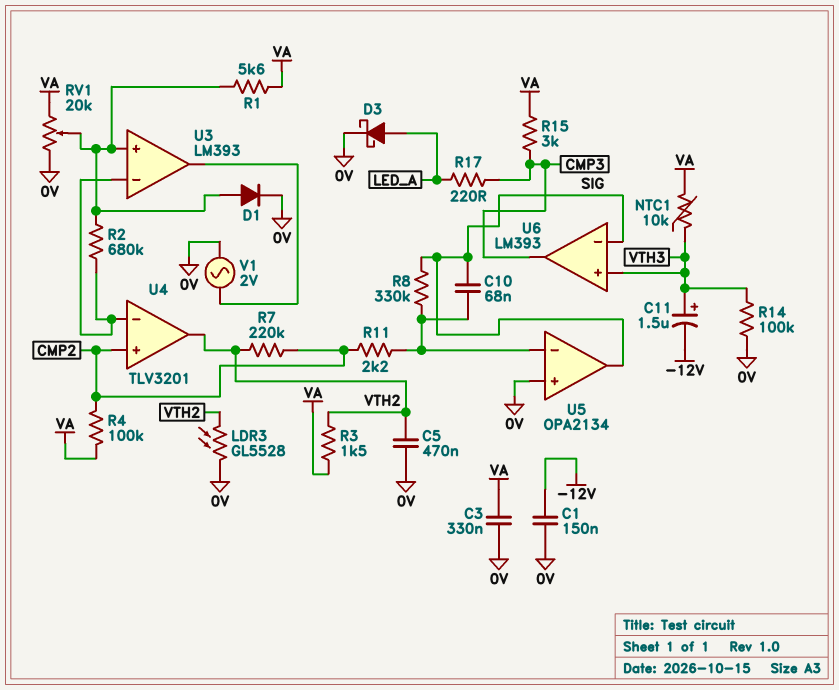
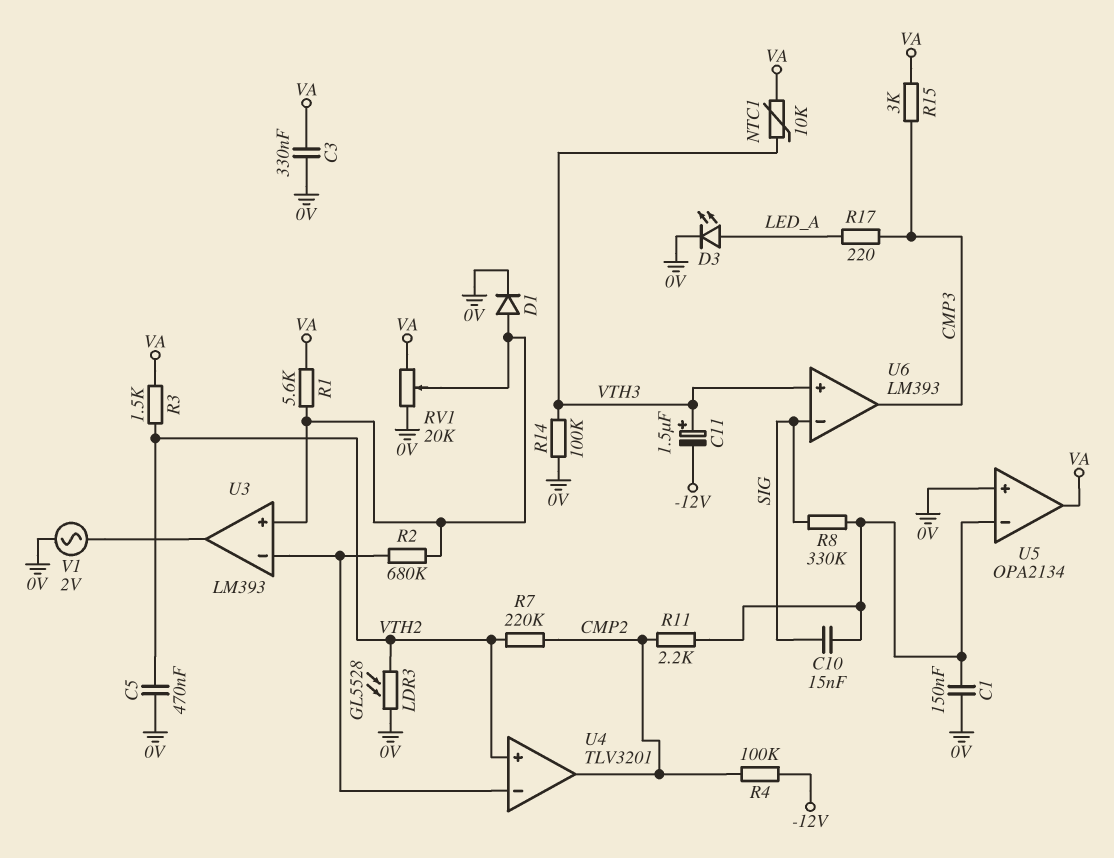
C1: 150nF (-12V, 0V) -> 150nF (0V, U5/in-)
C10: 68nF (SIG, U5/in-) -> 15nF (SIG, U5/in-)
D3: schottky (A LED_A, K 0V) -> LED (A LED_A, K 0V)
R4: 100k (CMP2, VA) -> 100k (-12V, CMP2)
U4 pin in+: CMP2 -> VTH2
U4 pin out: VTH2 -> CMP2
U5 pin out: SIG -> VA

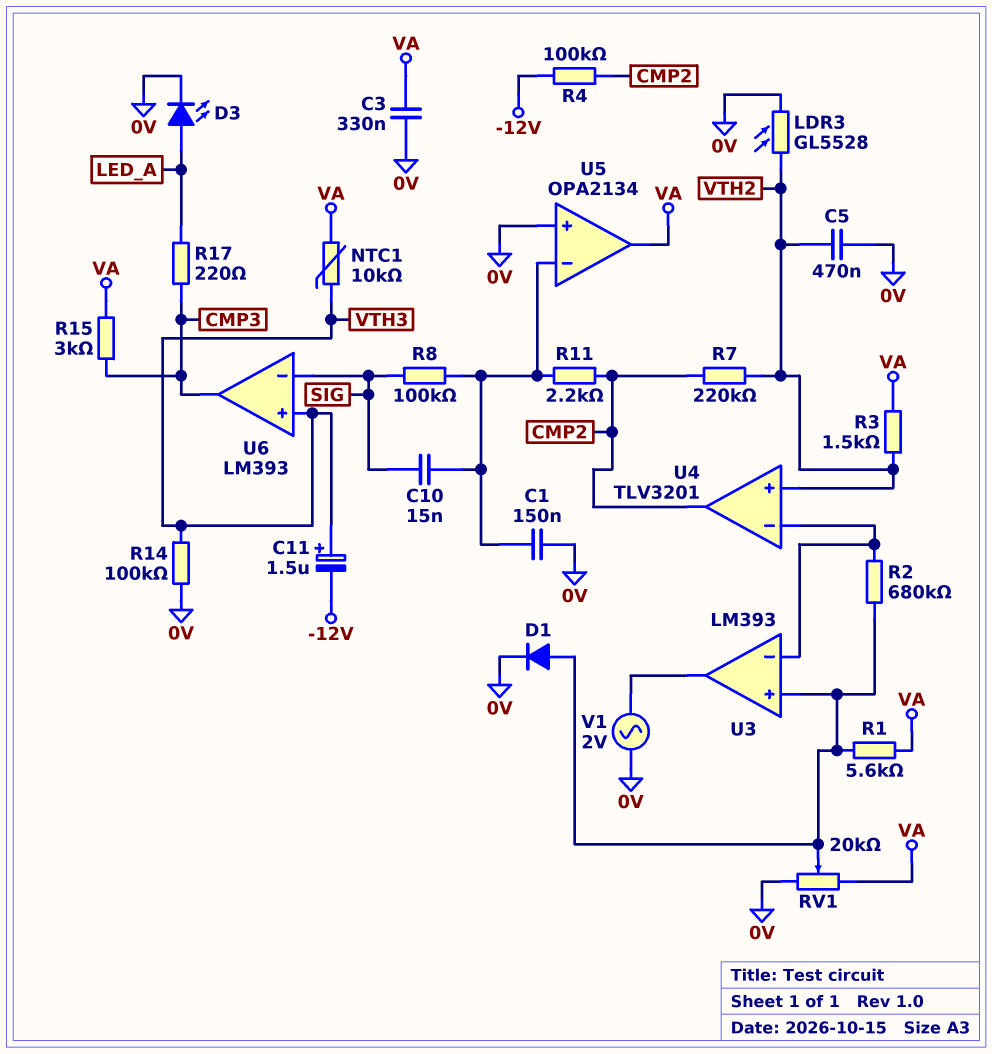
R8: 330k (SIG, U5/in-) -> 100k (SIG, U5/in-)

